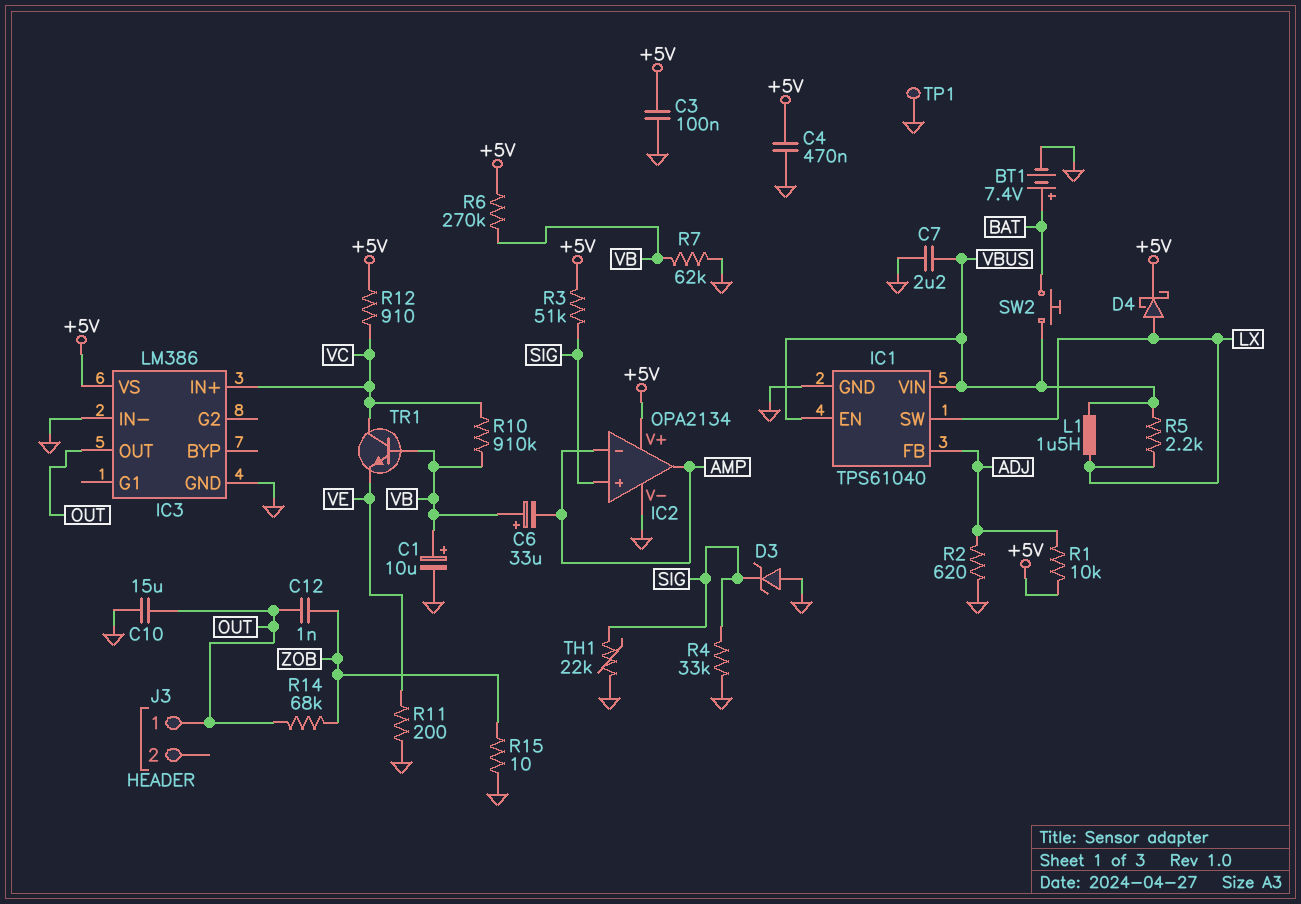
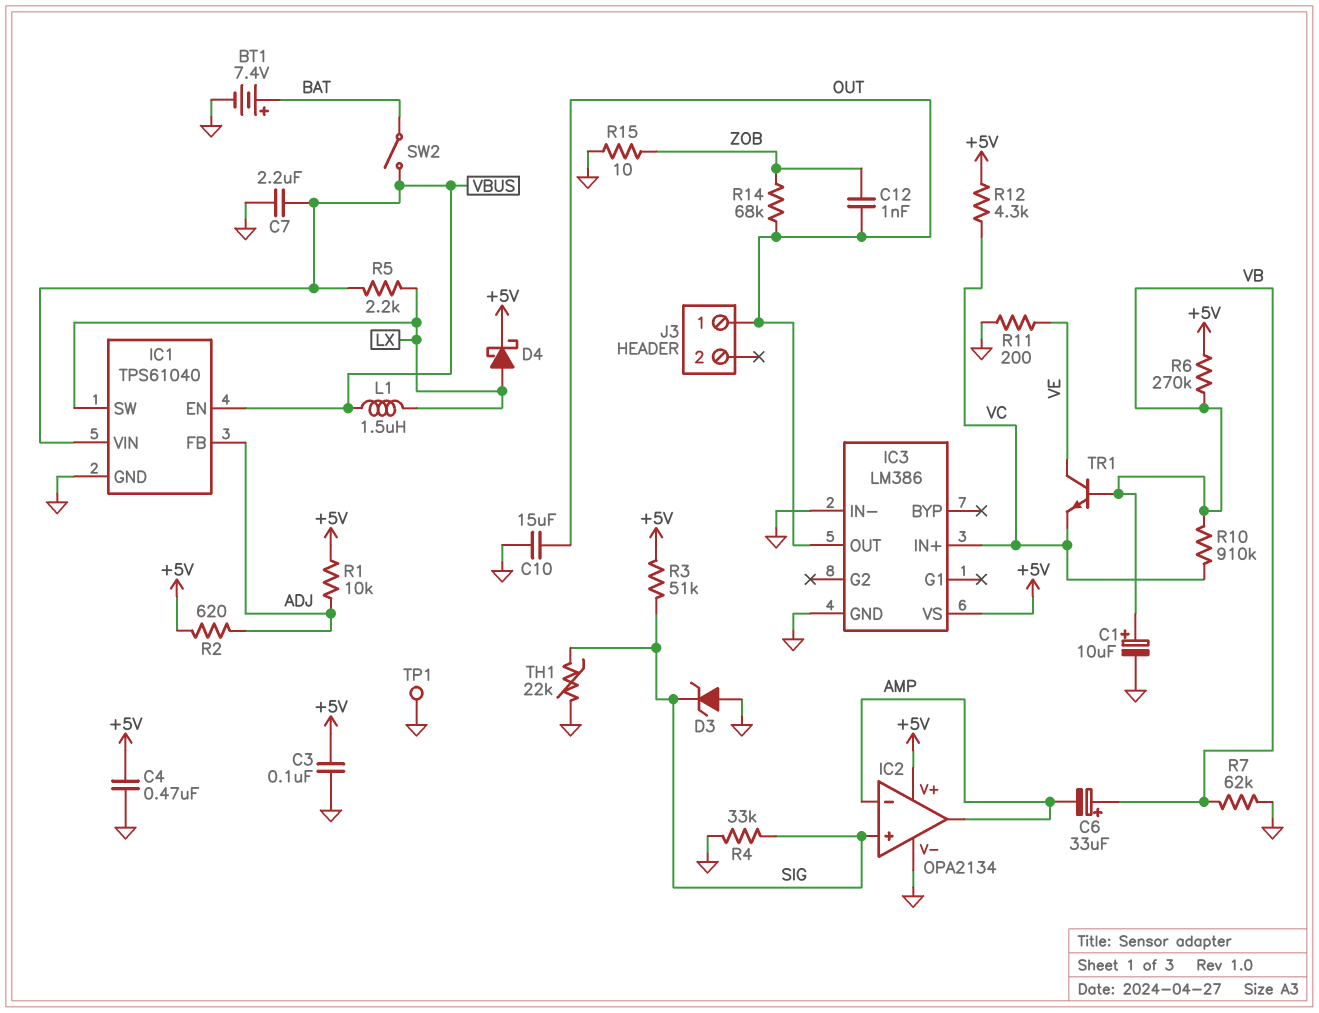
R2: 620 (ADJ, GND) -> 620 (+5V, ADJ)
R12: 910 (+5V, VC) -> 4.3k (+5V, VC)
SW2: button (BAT, VBUS) -> switch (BAT, VBUS)
TR1: NPN (B VB, C VC, E VE) -> NPN (B VB, C VE, E VC)

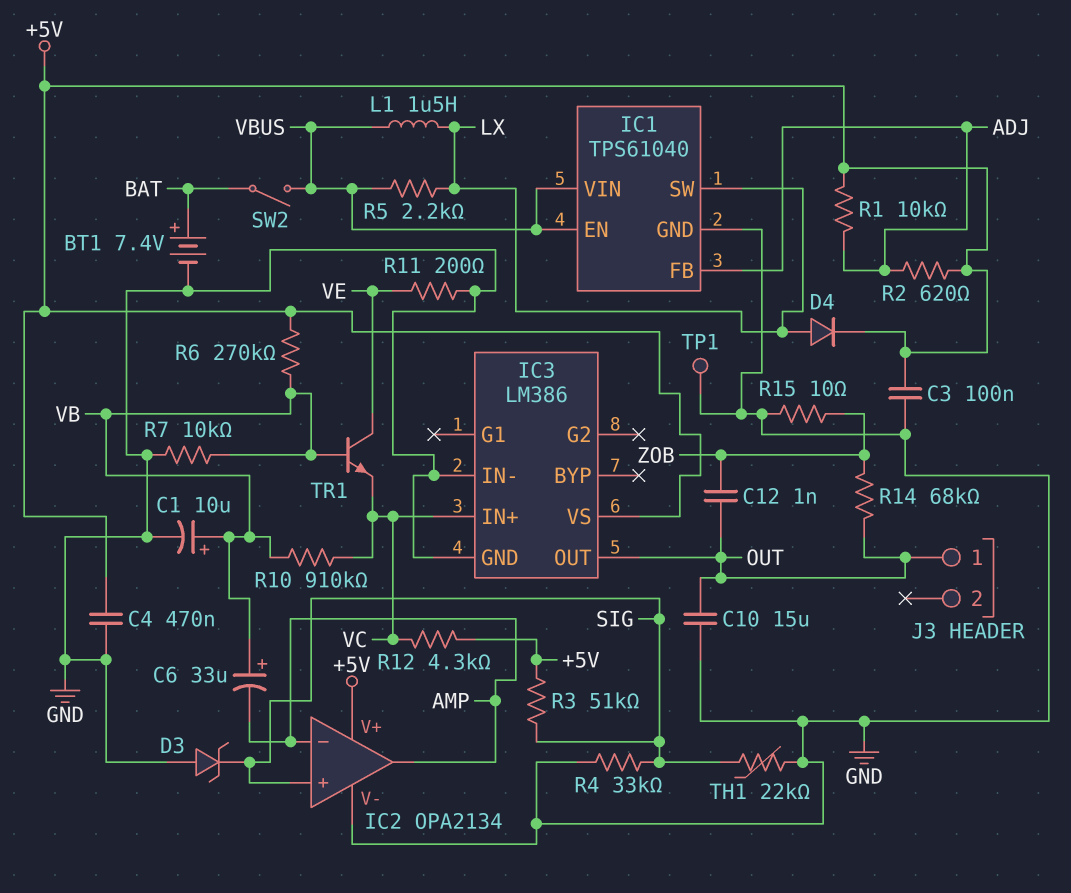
C7: 2.2uF (GND, VBUS) -> none
D4: schottky (A LX, K +5V) -> diode (A LX, K +5V)
R7: 62k (GND, VB) -> 10k (GND, VB)

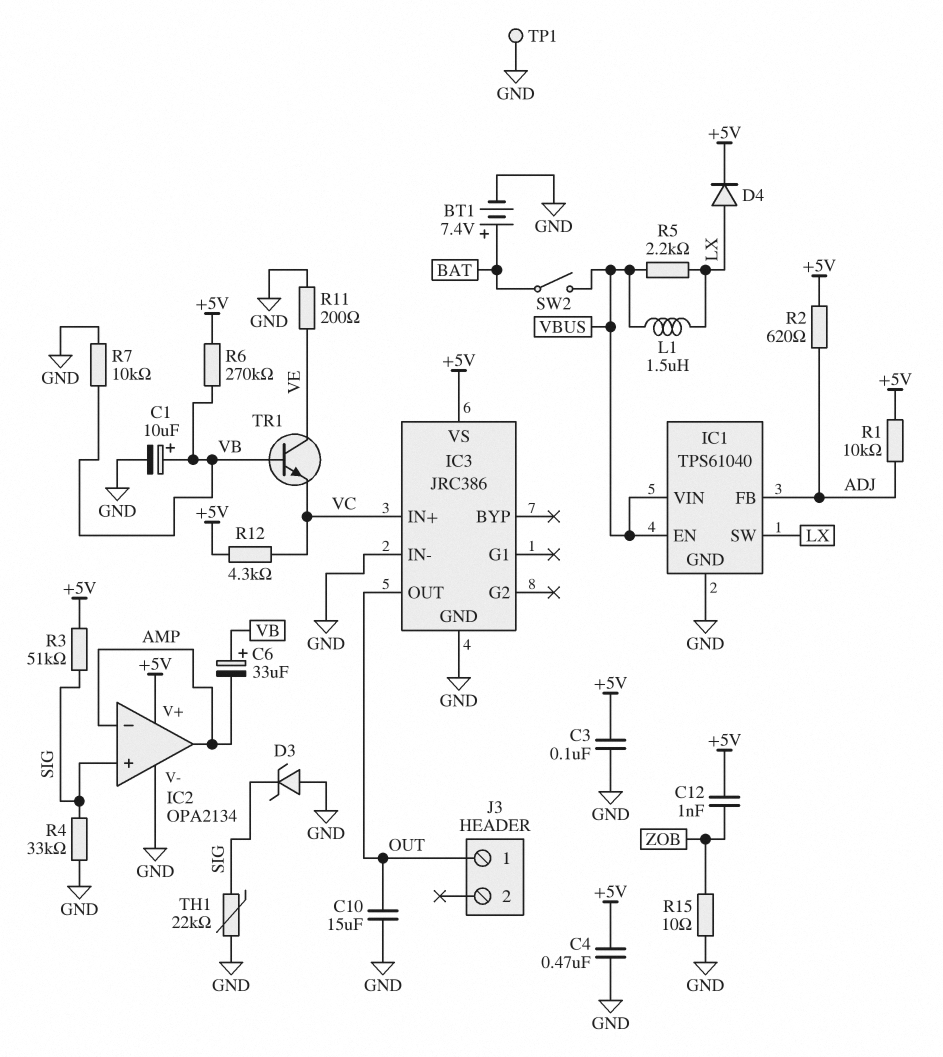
C12: 1nF (OUT, ZOB) -> 1nF (+5V, ZOB)
IC3: LM386 -> JRC386
R10: 910k (VB, VC) -> none
R14: 68k (OUT, ZOB) -> none

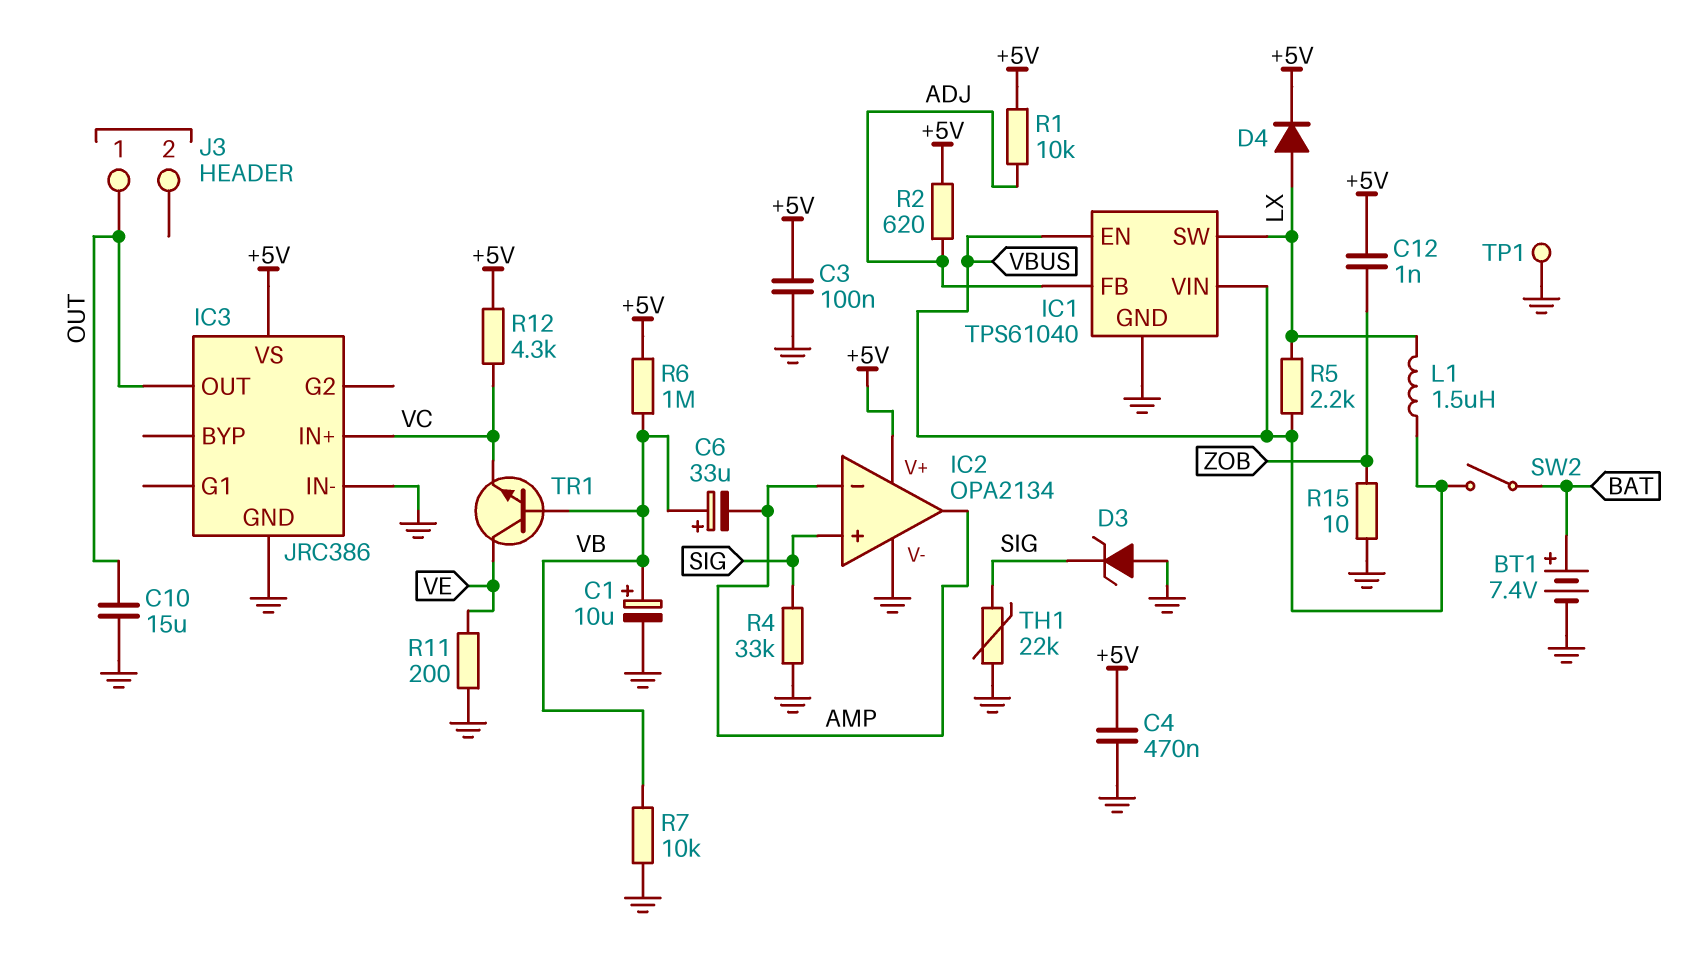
R3: 51k (+5V, SIG) -> none
R6: 270k (+5V, VB) -> 1M (+5V, VB)

